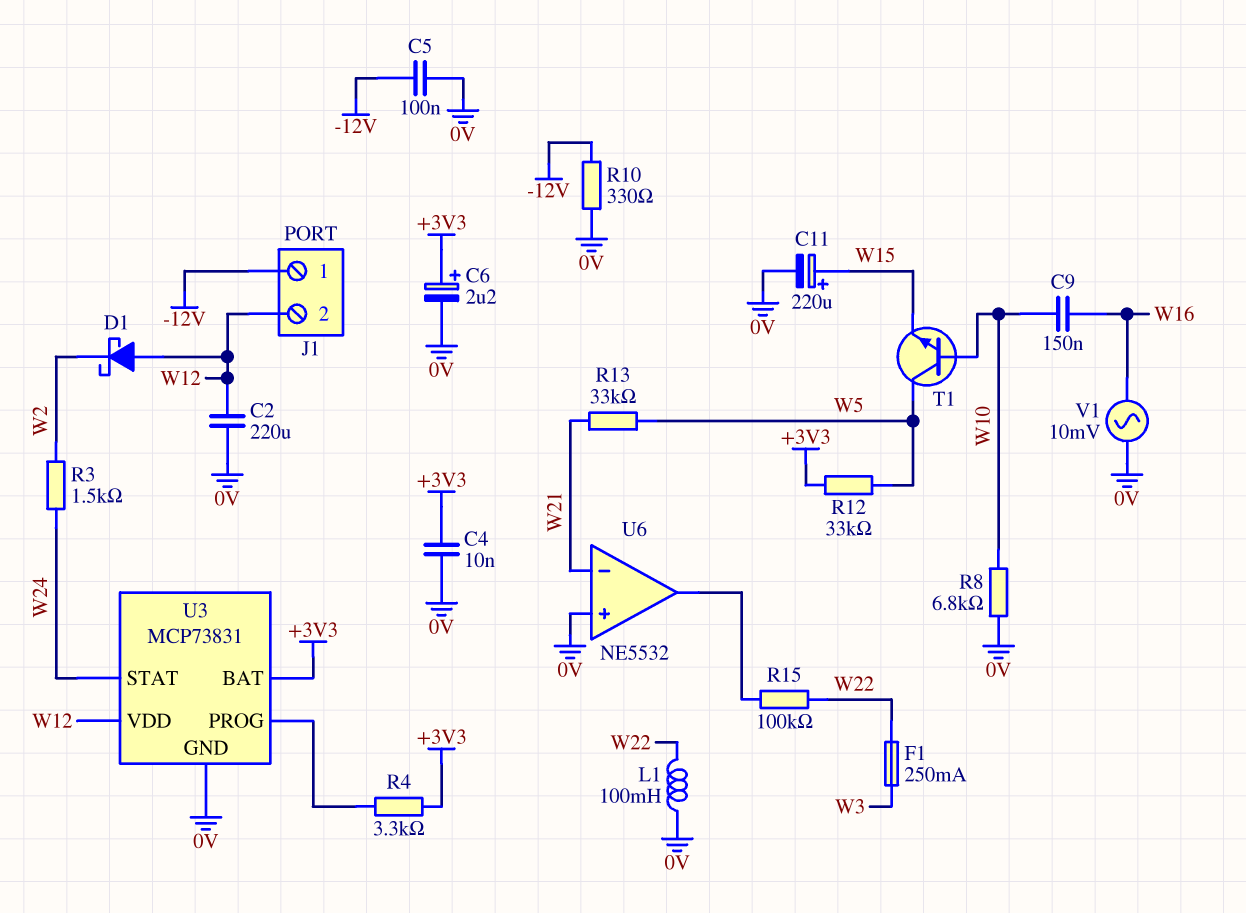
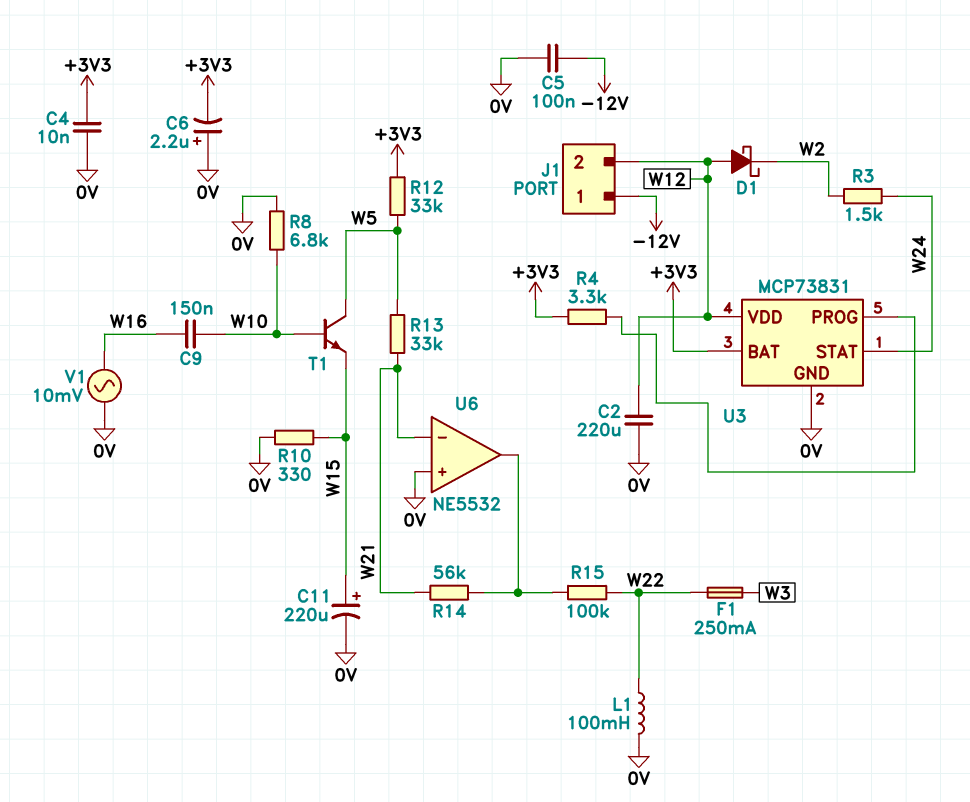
C6: 2.2uF (plus +3V3, minus 0V) -> 2.2uF (plus 0V, minus +3V3)
R10: 330 (-12V, 0V) -> 330 (0V, W15)
R14: none -> 56k (U6/out, W21)

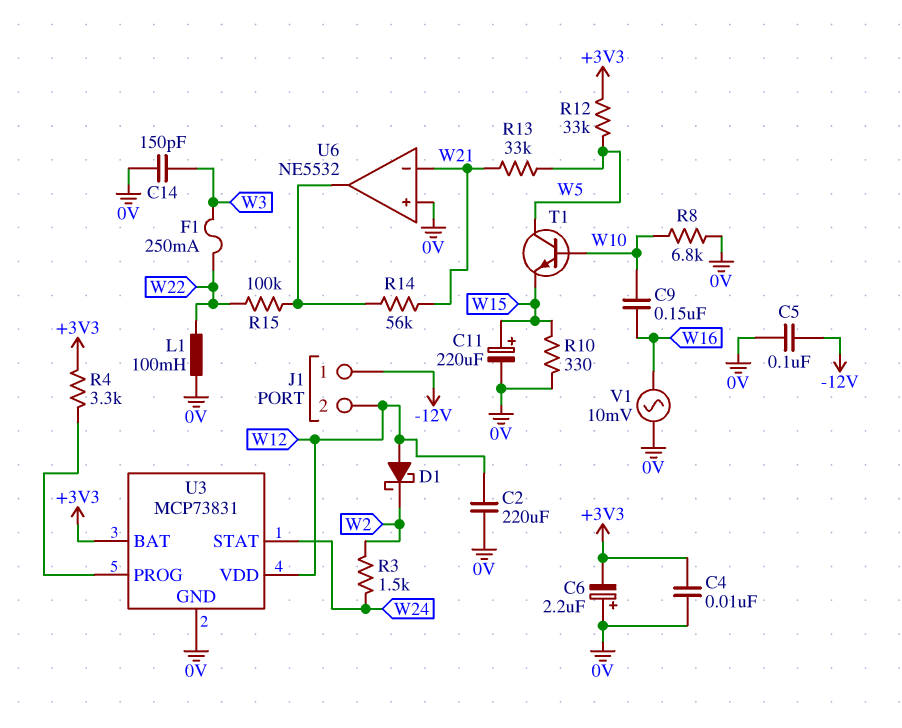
C14: none -> 150pF (0V, W3)

